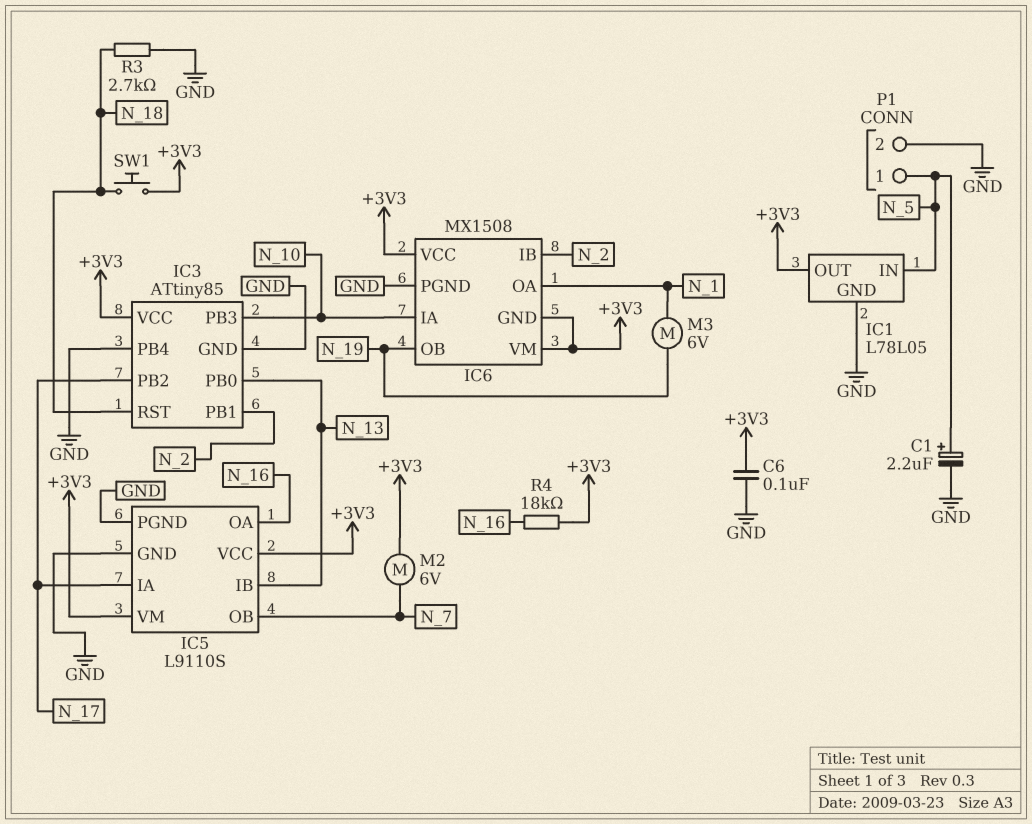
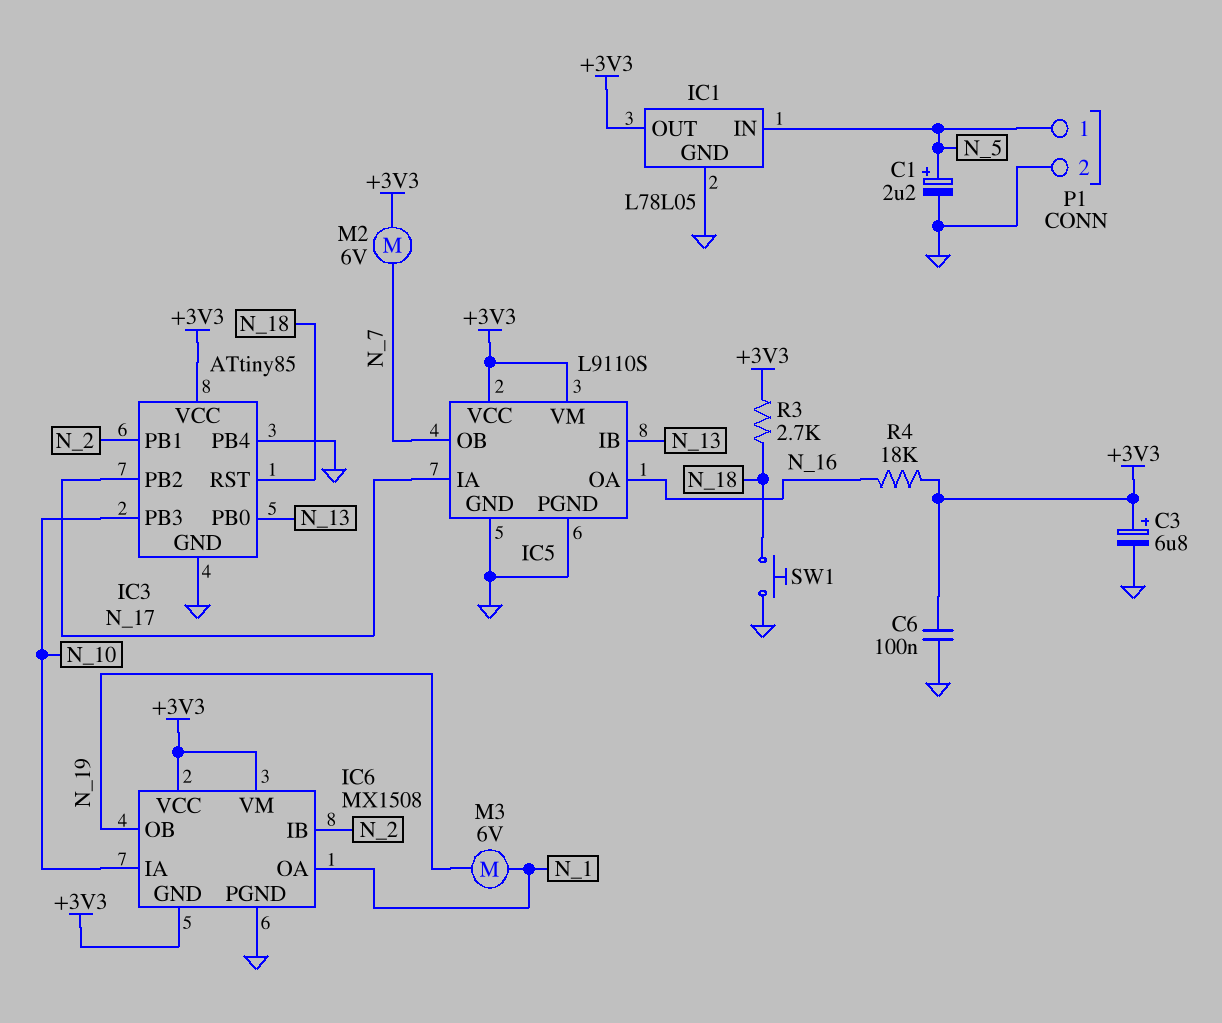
C3: none -> 6.8uF (plus +3V3, minus GND)
R3: 2.7k (GND, N_18) -> 2.7k (+3V3, N_18)
SW1: button (+3V3, N_18) -> button (GND, N_18)

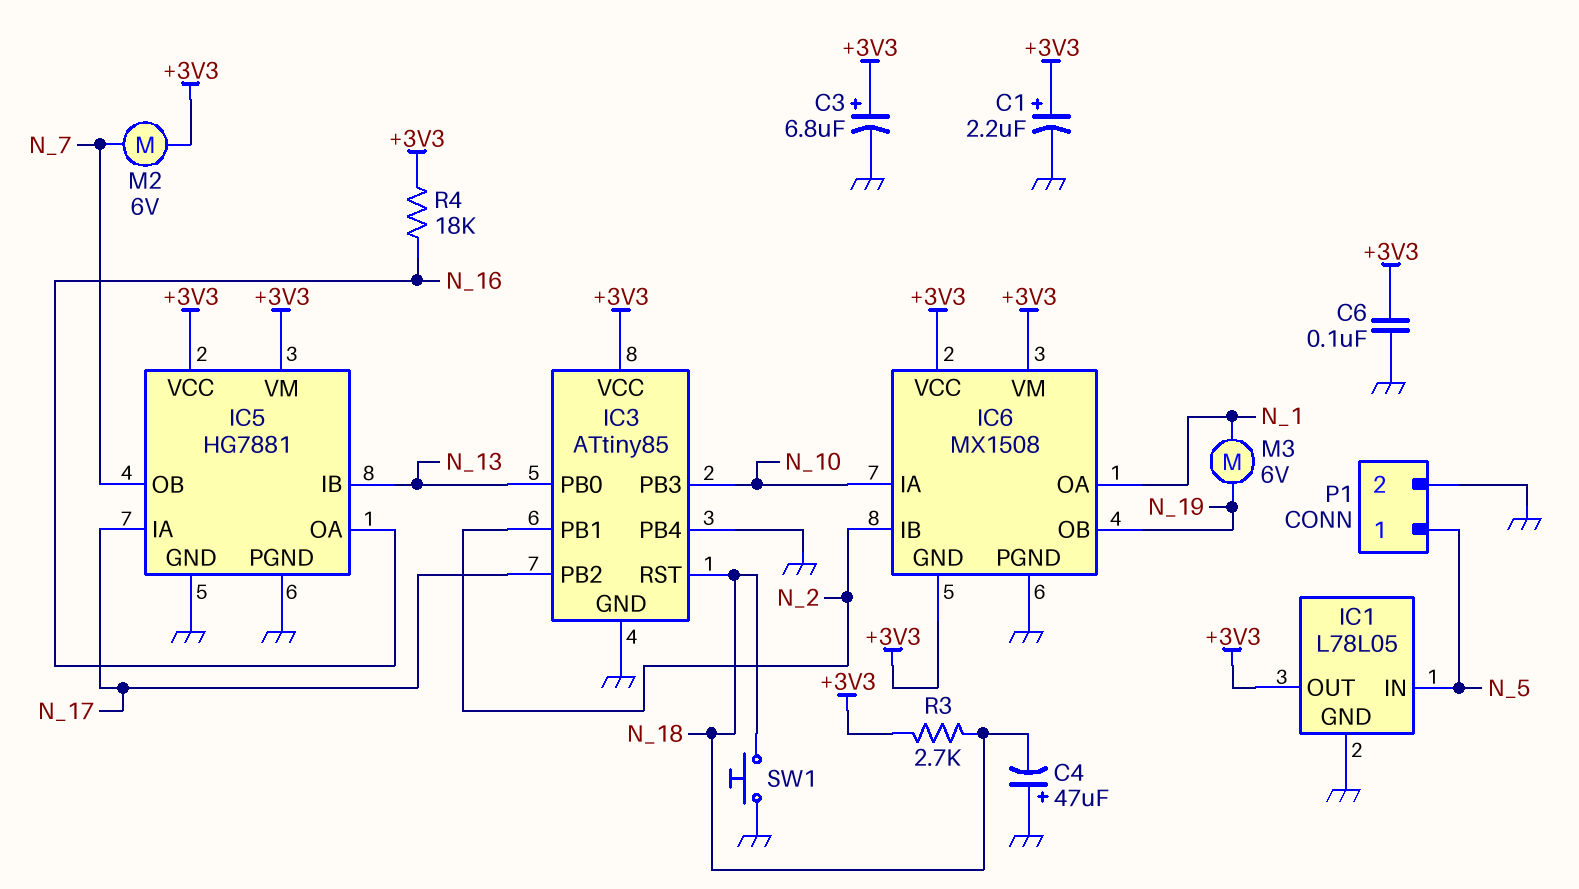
C1: 2.2uF (plus N_5, minus GND) -> 2.2uF (plus +3V3, minus GND)
C4: none -> 47uF (plus GND, minus N_18)
IC5: L9110S -> HG7881

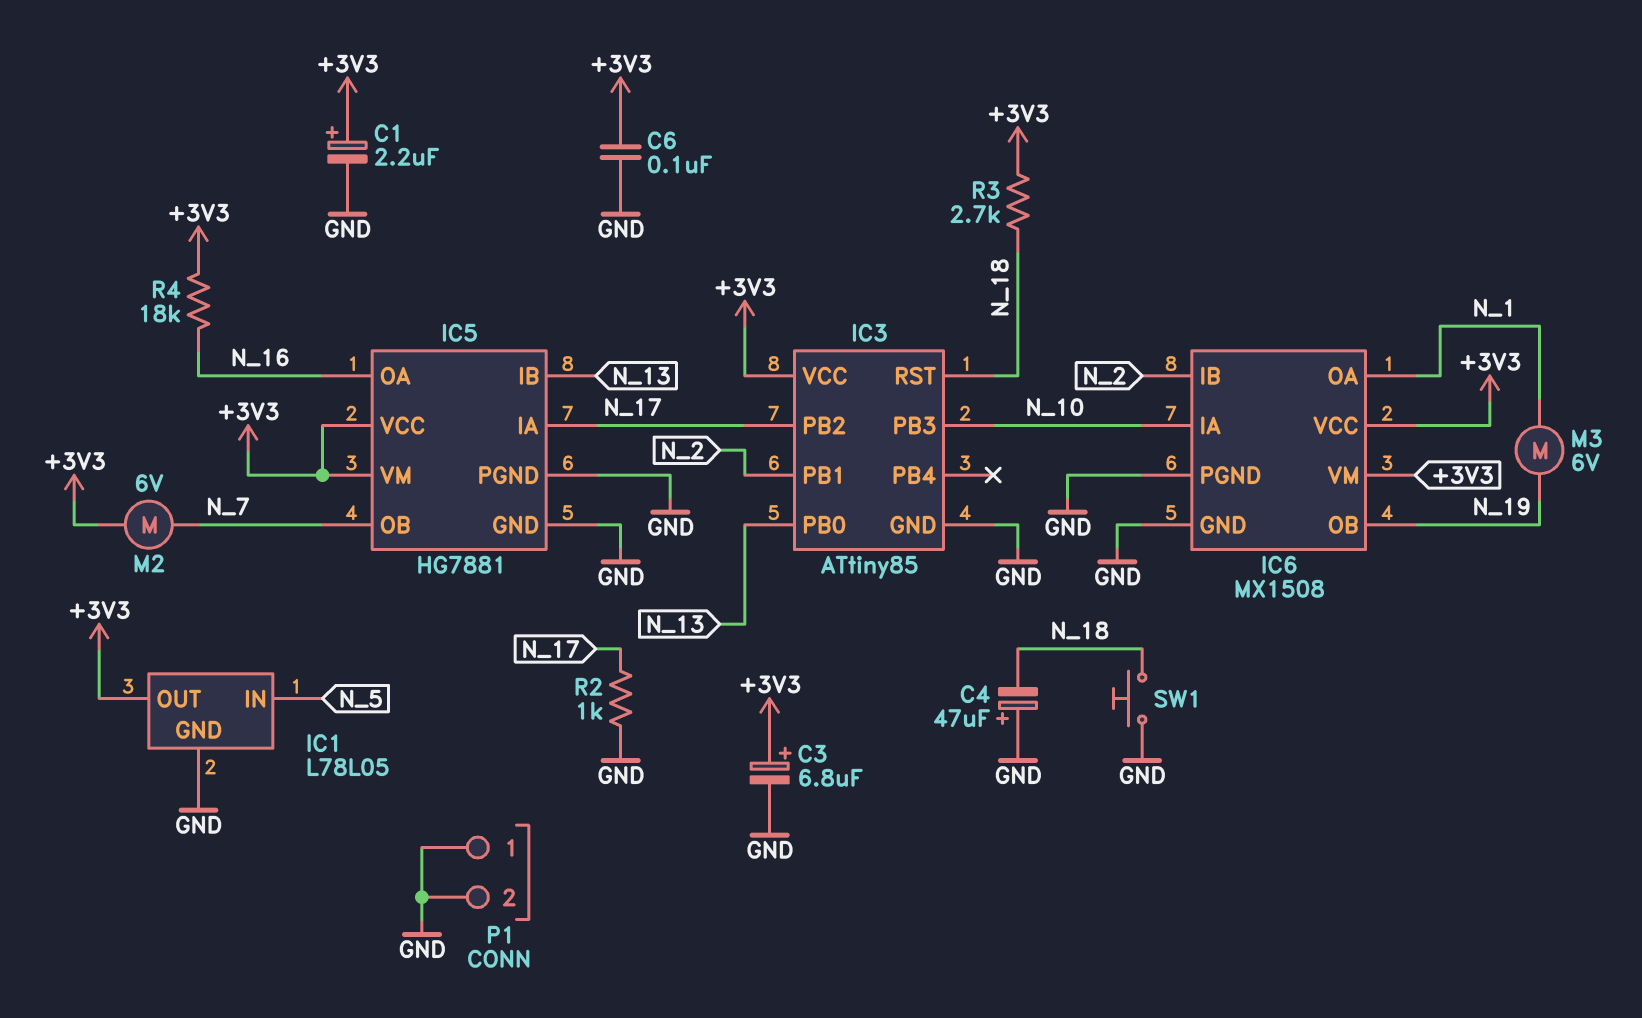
IC3 pin PB4: GND -> none
IC6 pin GND: +3V3 -> GND
P1 pin 1: N_5 -> GND
R2: none -> 1k (GND, N_17)

